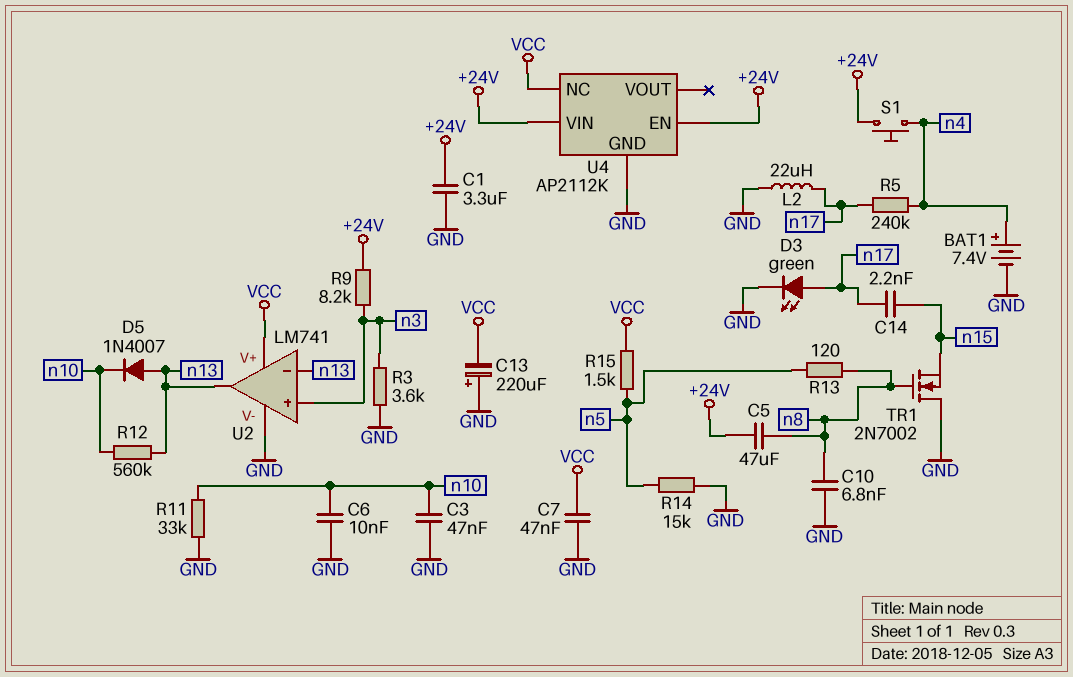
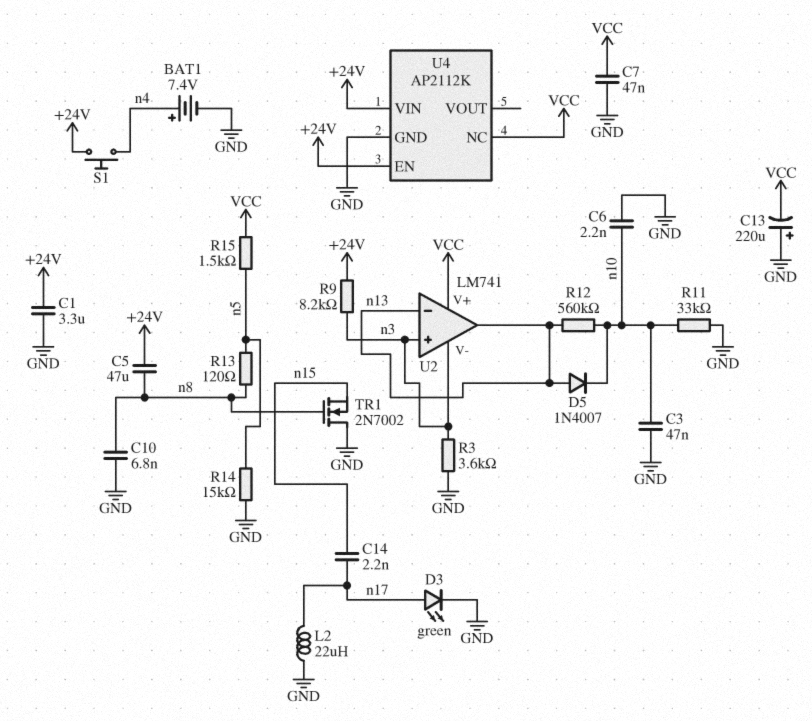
C6: 10nF (GND, n10) -> 2.2nF (GND, n10)
R5: 240k (n4, n17) -> none
U2 pin V-: GND -> n3

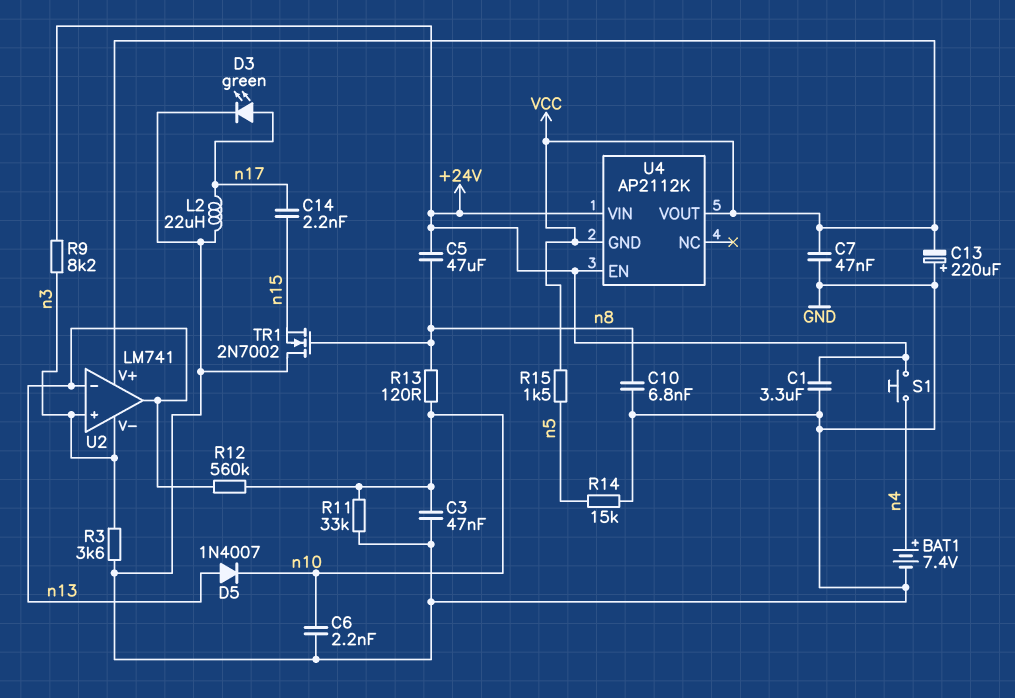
R13: 120 (n5, n8) -> 120 (n8, n10)
U4 pin GND: GND -> VCC
U4 pin NC: VCC -> none
U4 pin VOUT: none -> VCC

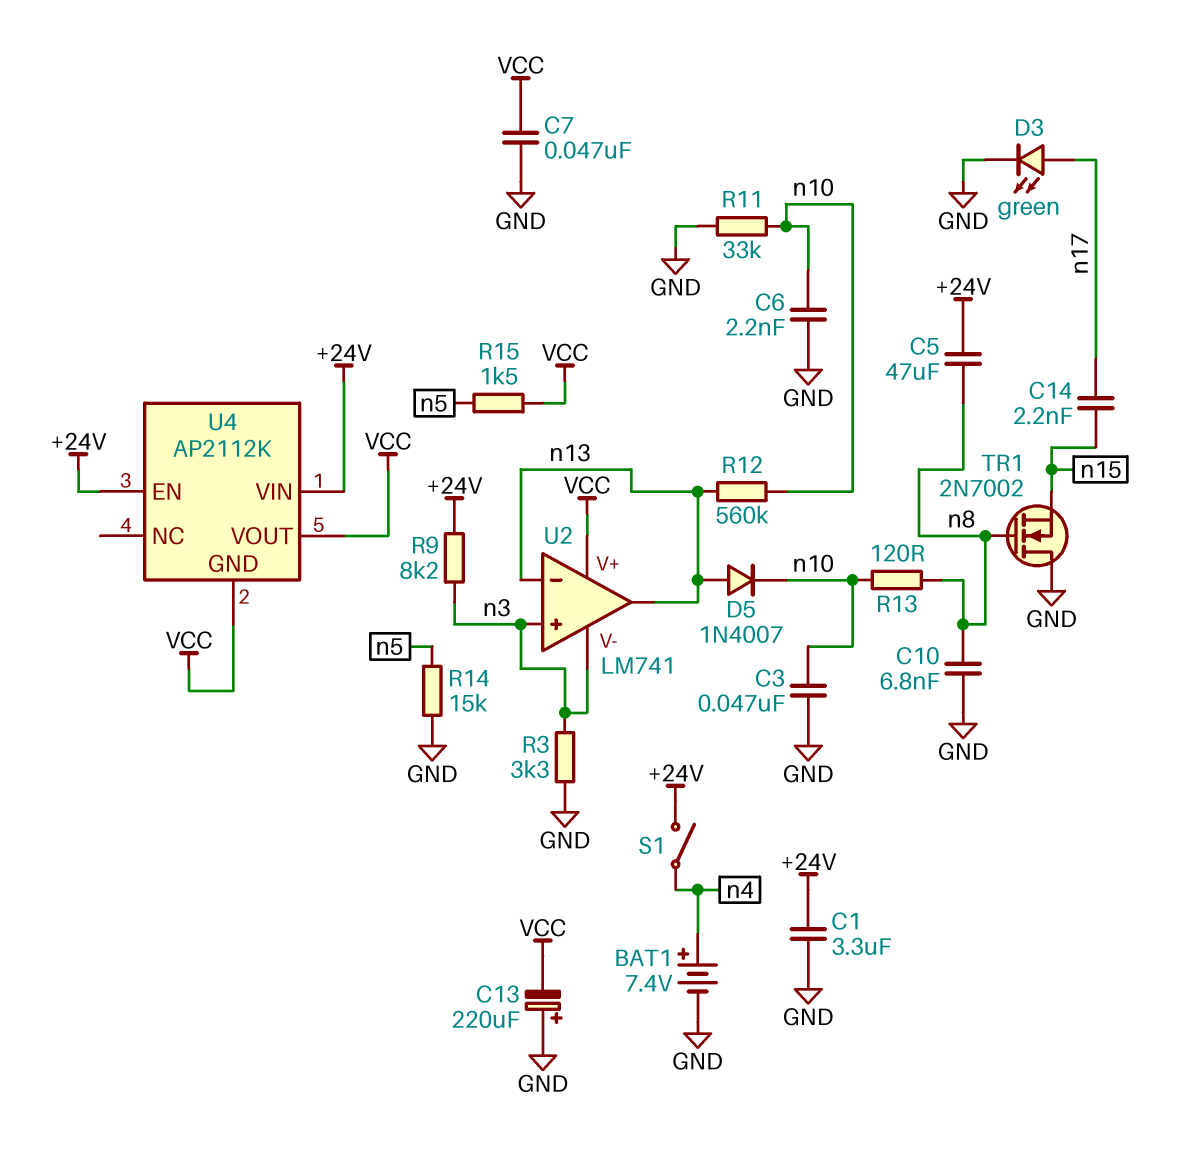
L2: 22uH (GND, n17) -> none
R3: 3.6k (GND, n3) -> 3.3k (GND, n3)
S1: button (+24V, n4) -> switch (+24V, n4)

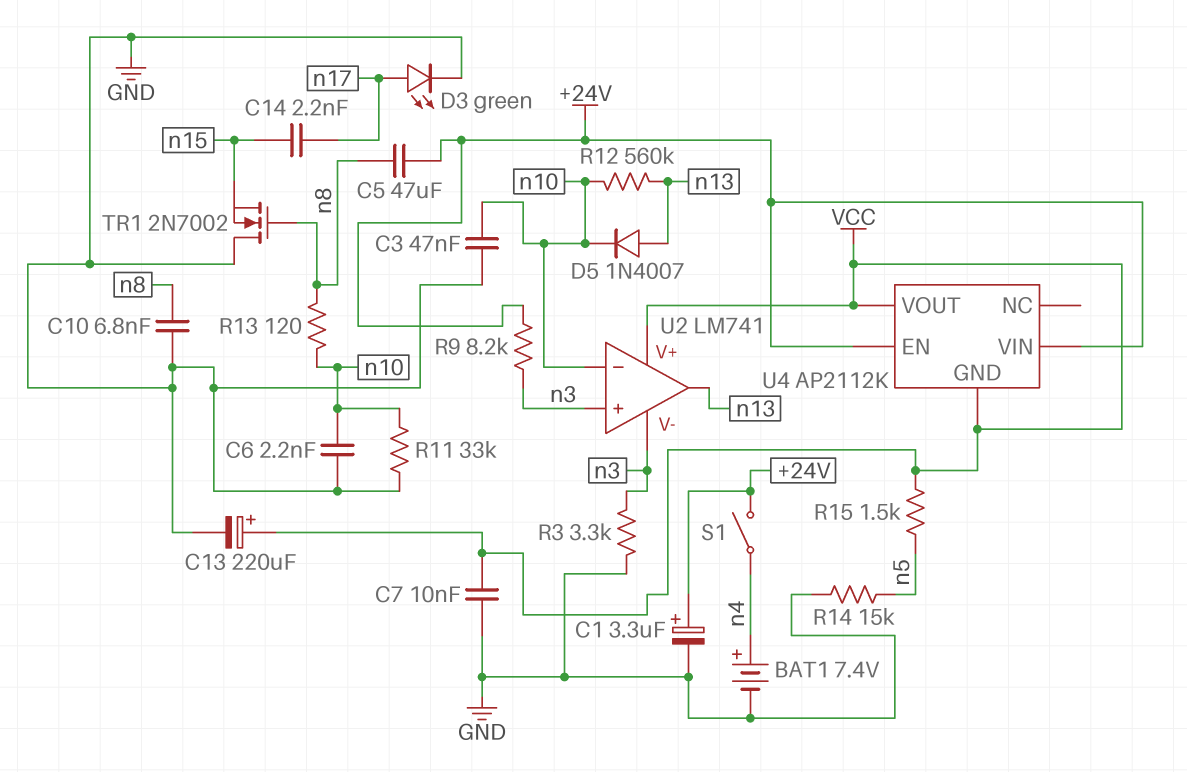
C1: 3.3uF (+24V, GND) -> 3.3uF (plus +24V, minus GND)
C7: 47nF (GND, VCC) -> 10nF (GND, VCC)
C13: 220uF (plus GND, minus VCC) -> 220uF (plus VCC, minus GND)
U2 pin in-: n13 -> n10

